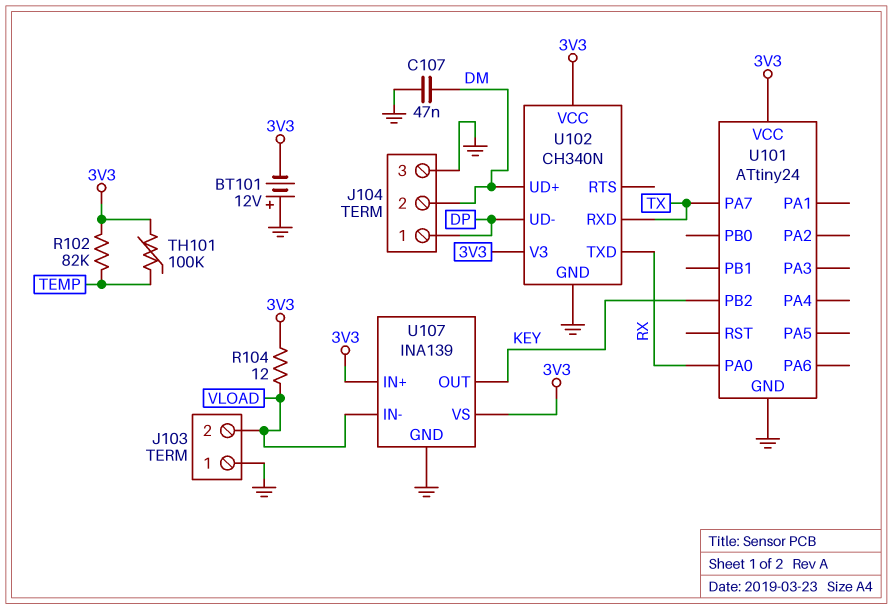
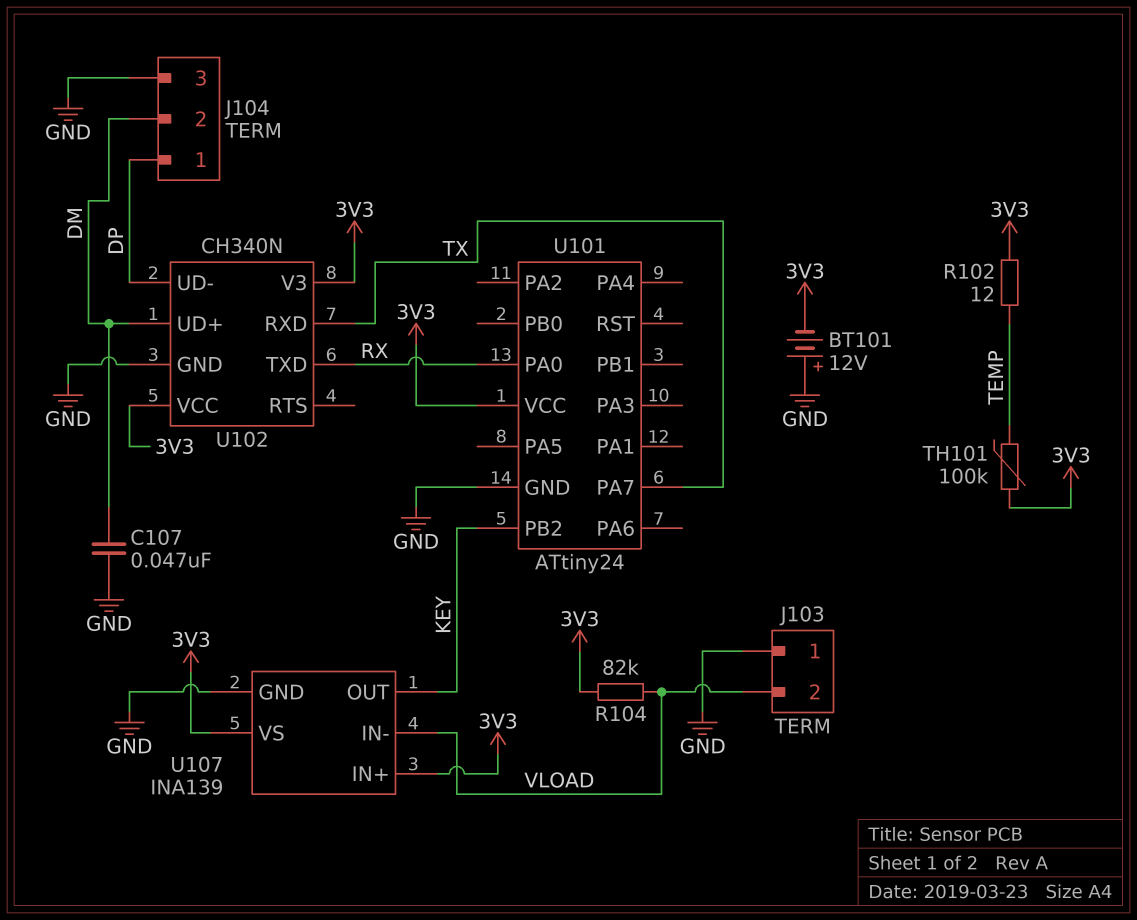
R102: 82k (3V3, TEMP) -> 12 (3V3, TEMP)
R104: 12 (3V3, VLOAD) -> 82k (3V3, VLOAD)

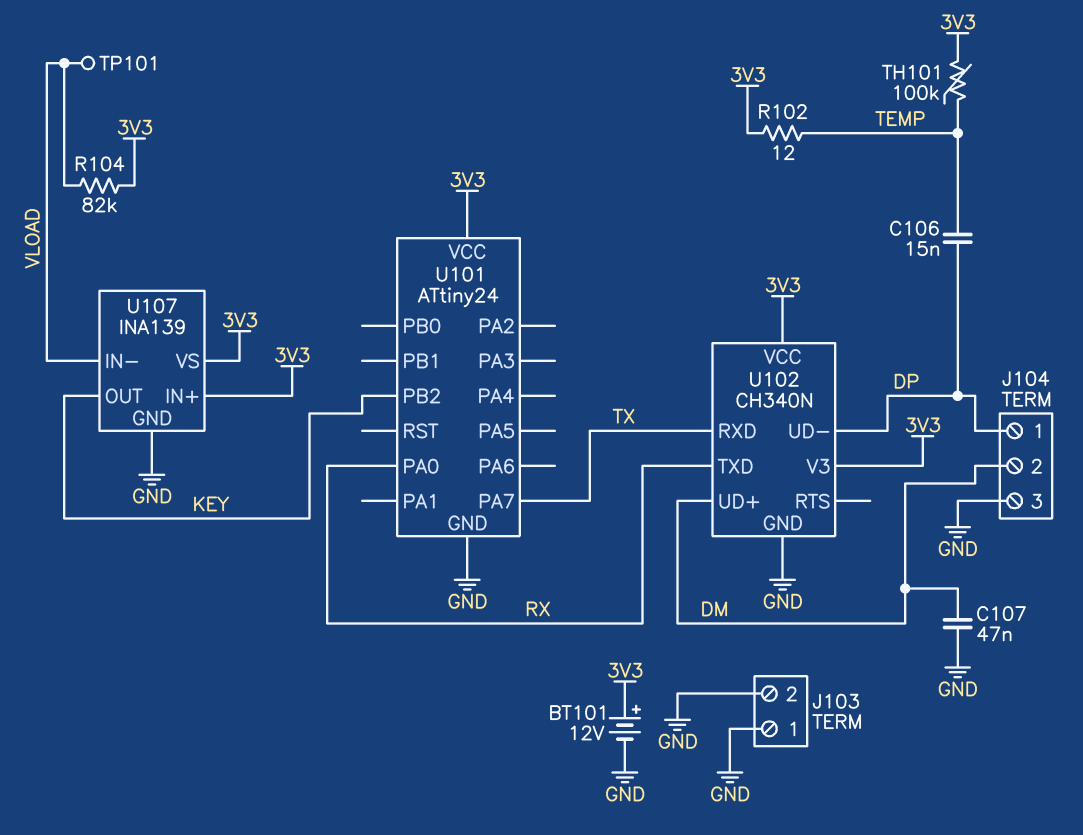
BT101: 12V (plus GND, minus 3V3) -> 12V (plus 3V3, minus GND)
C106: none -> 15nF (DP, TEMP)
J103 pin 2: VLOAD -> GND
TP101: none -> test point (VLOAD)

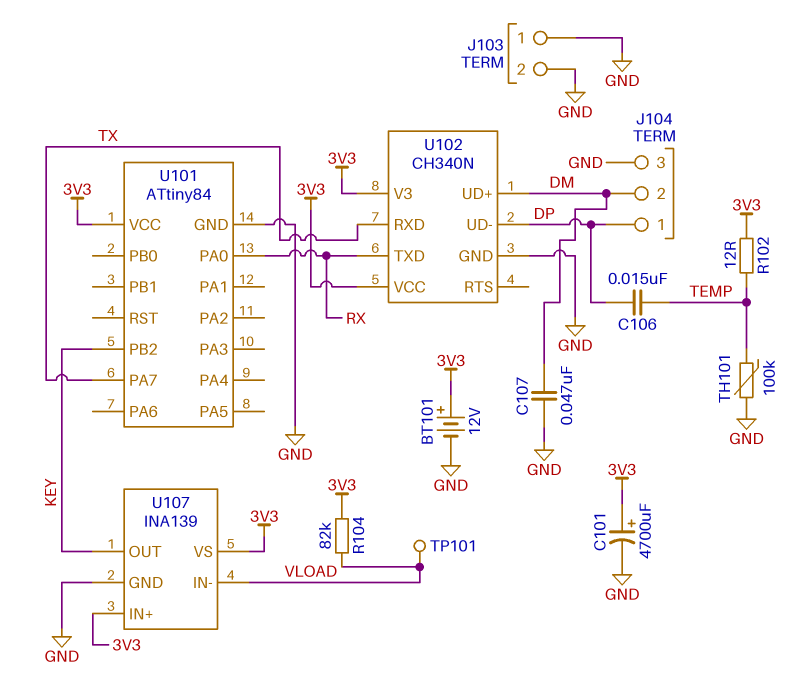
C101: none -> 4700uF (plus 3V3, minus GND)
TH101: 100k (3V3, TEMP) -> 100k (GND, TEMP)
U101: ATtiny24 -> ATtiny84

